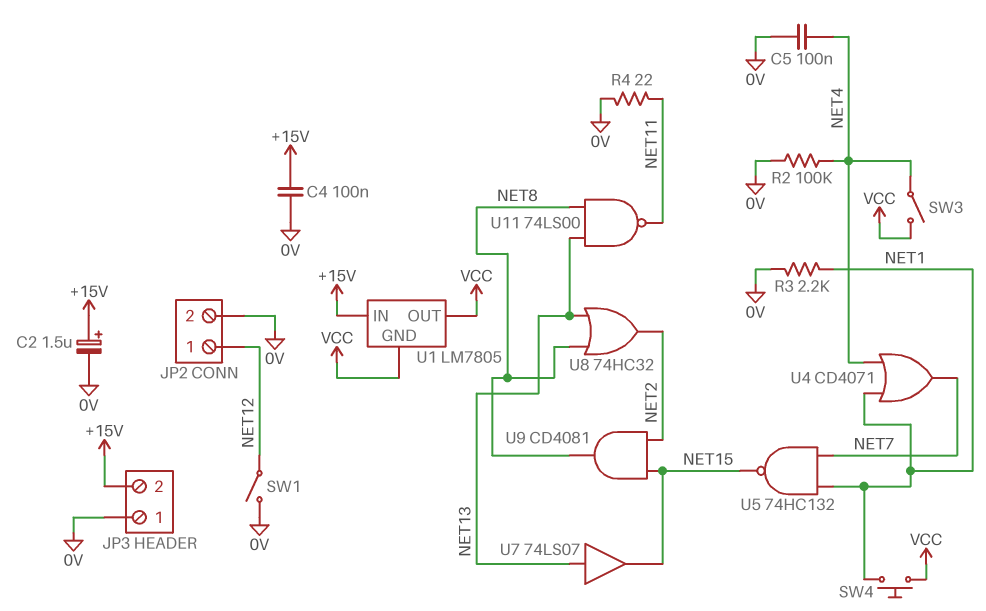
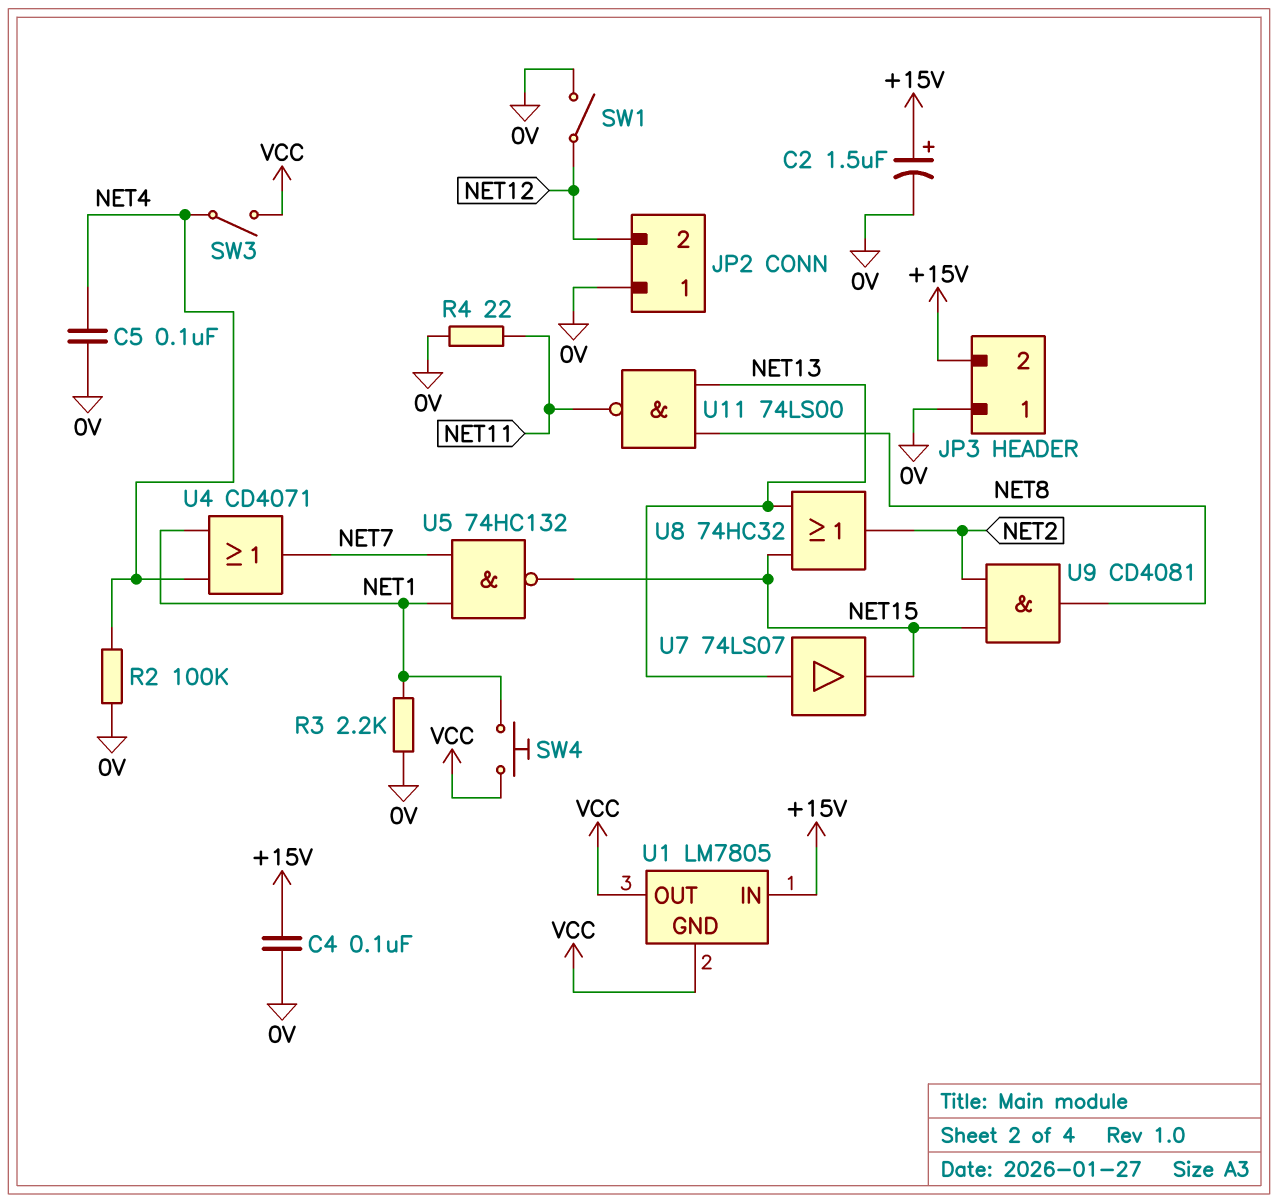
JP2 pin 1: NET12 -> 0V
JP2 pin 2: 0V -> NET12
U8: OR 74HC32 (in NET8, in NET13, out NET2) -> OR 74HC32 (in NET13, in NET15, out NET2)

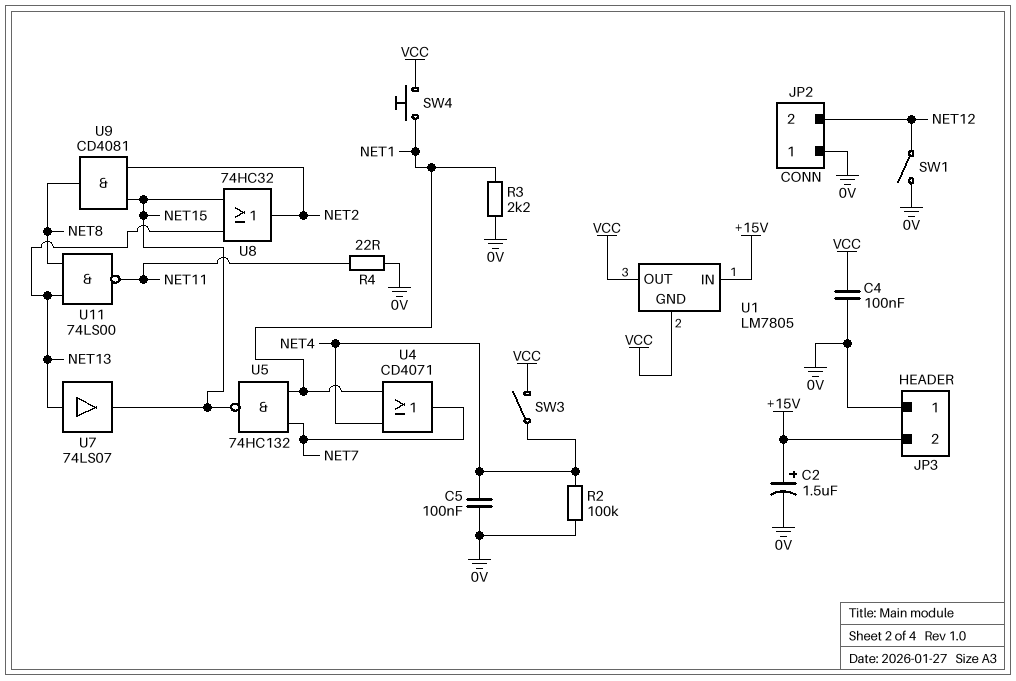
C4: 100nF (+15V, 0V) -> 100nF (0V, VCC)

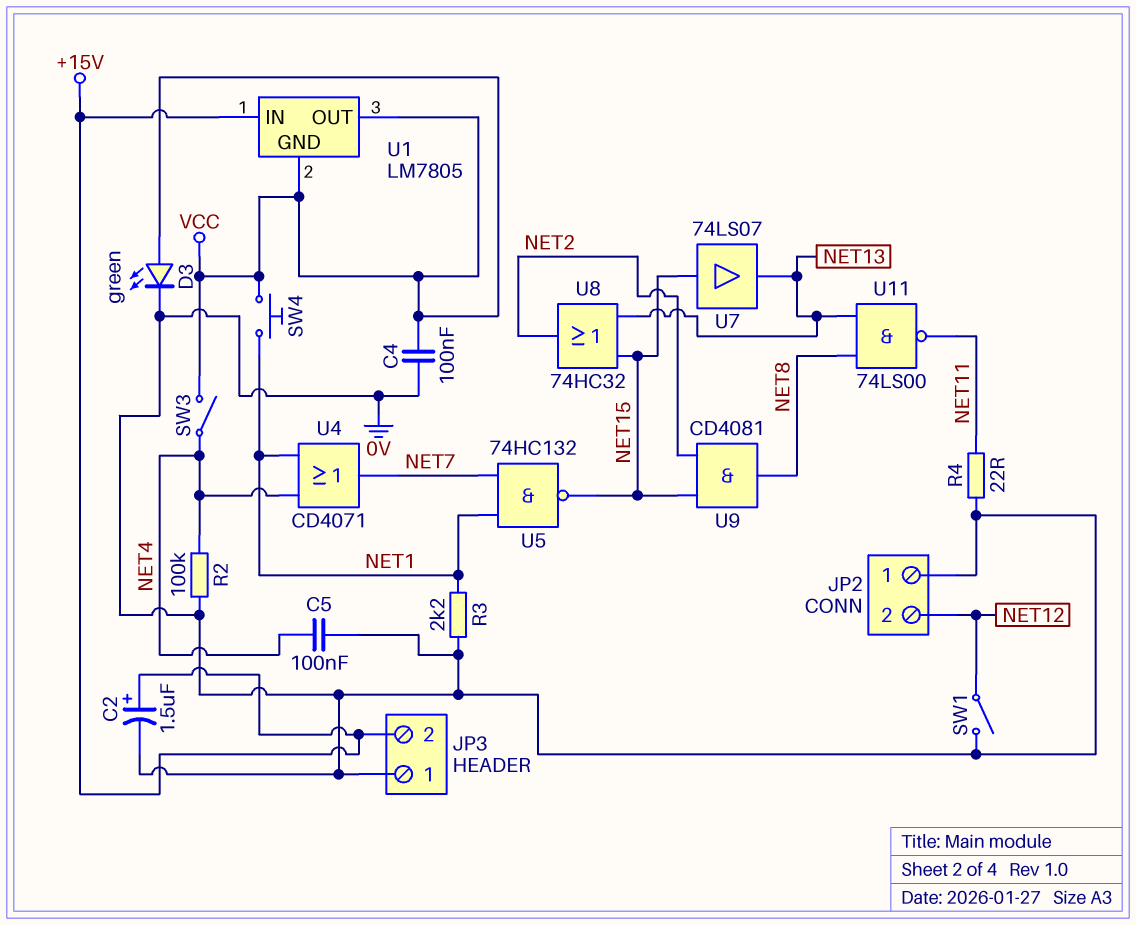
D3: none -> LED green (A VCC, K 0V)
U7: buffer 74LS07 (in NET13, out NET15) -> buffer 74LS07 (in NET15, out NET13)

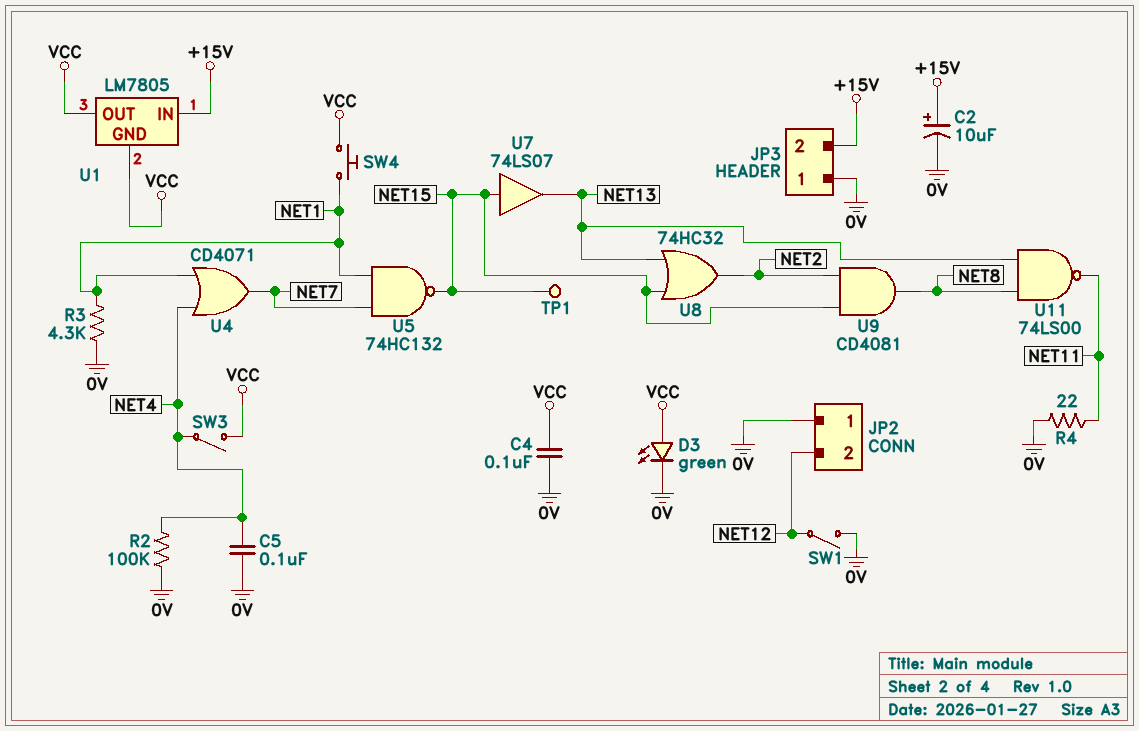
C2: 1.5uF (plus +15V, minus 0V) -> 10uF (plus +15V, minus 0V)
R3: 2.2k (0V, NET1) -> 4.3k (0V, NET1)
TP1: none -> test point (NET15)

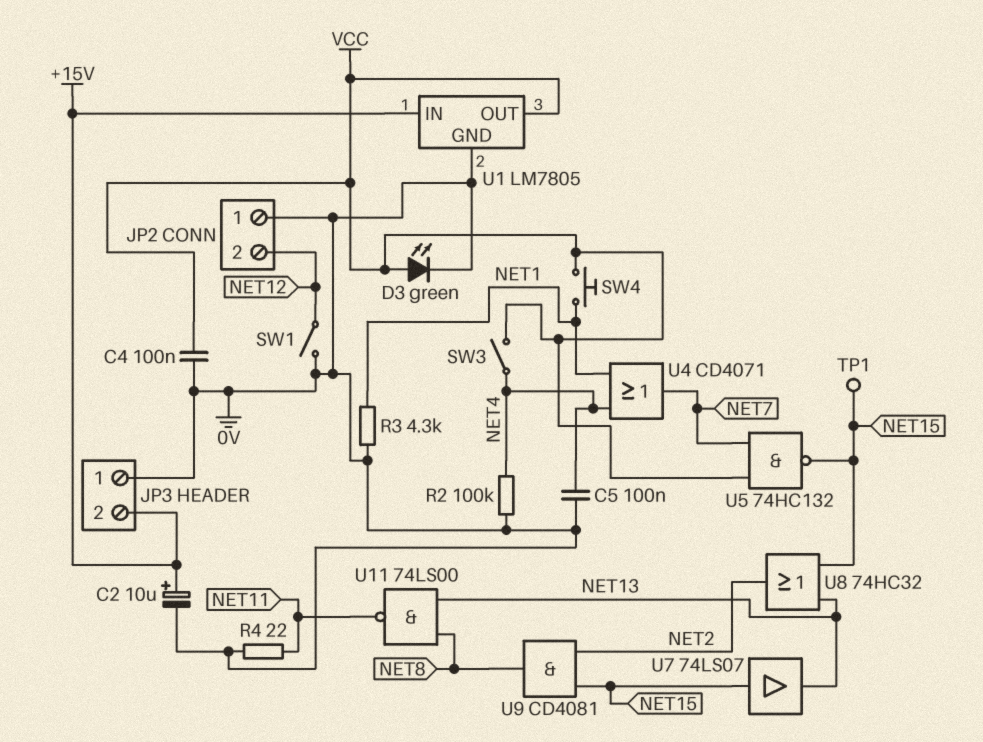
U1 pin GND: VCC -> 0V
U5: NAND 74HC132 (in NET1, in NET7, out NET15) -> NAND 74HC132 (in NET7, in VCC, out NET15)

